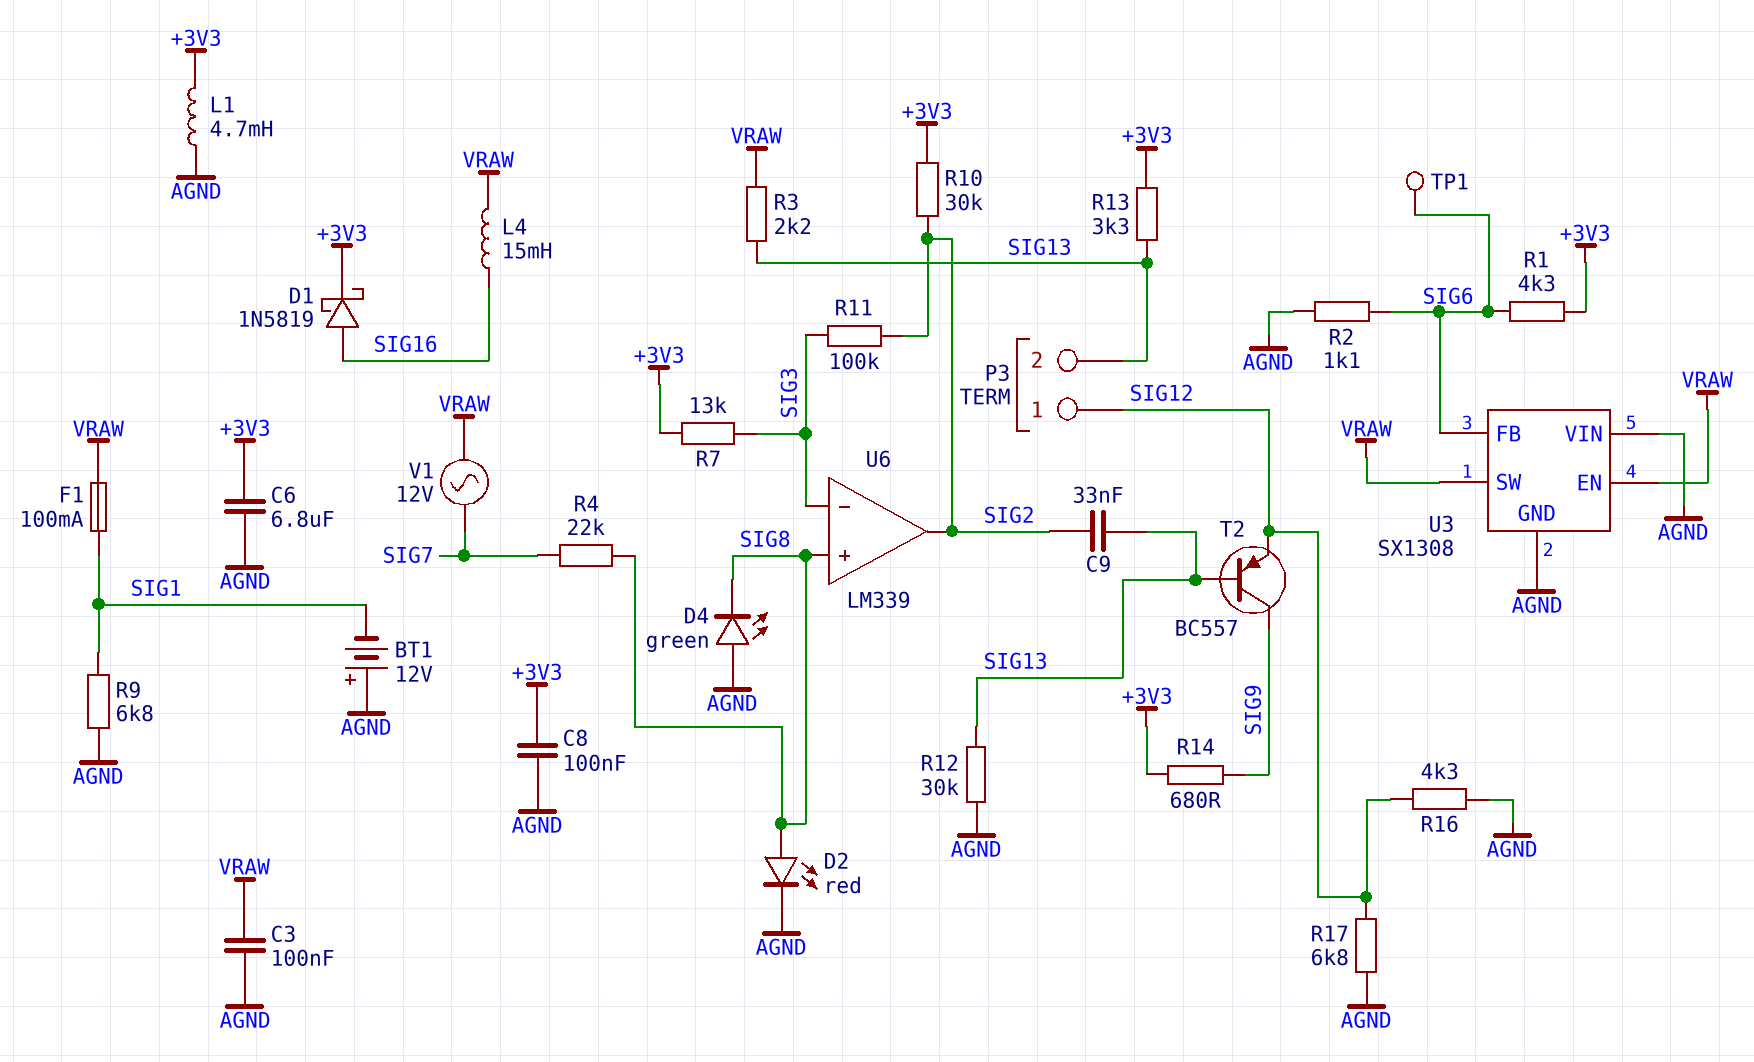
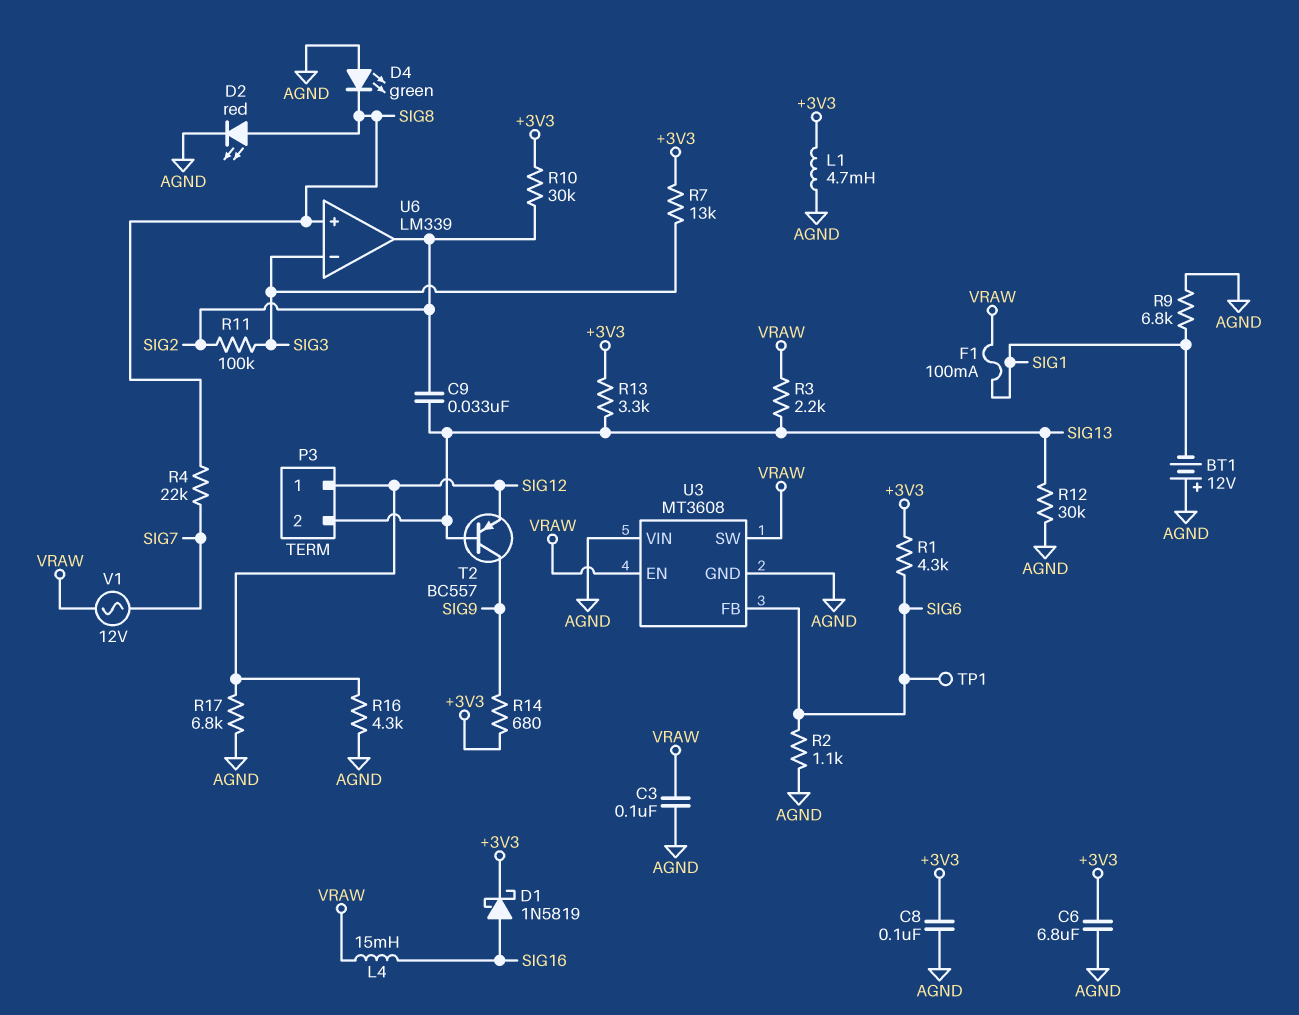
U3: SX1308 -> MT3608

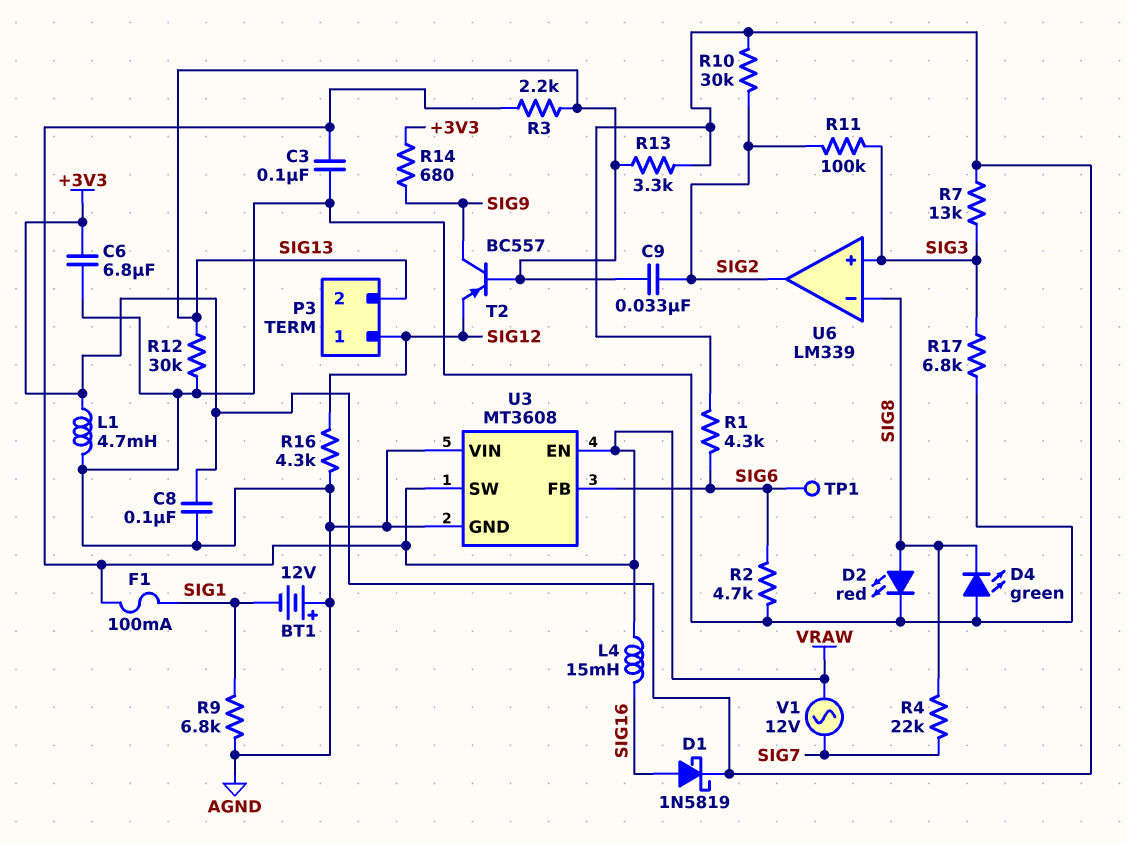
R2: 1.1k (AGND, SIG6) -> 4.7k (AGND, SIG6)
R17: 6.8k (AGND, SIG12) -> 6.8k (AGND, SIG3)
U6 pin in+: SIG8 -> SIG3
U6 pin in-: SIG3 -> SIG8

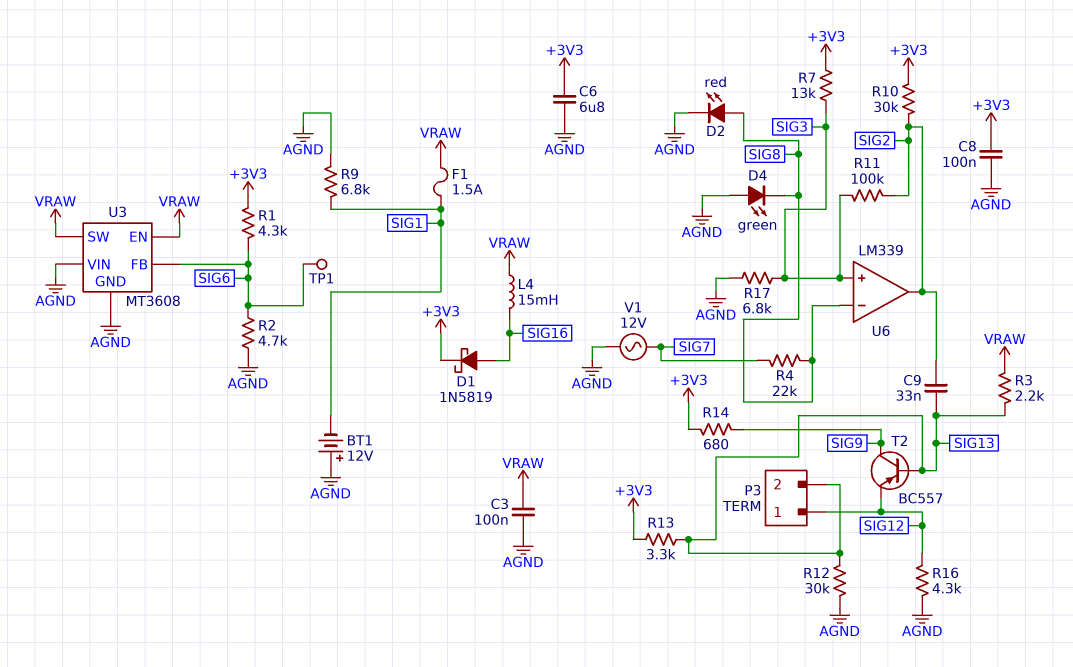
F1: 100mA (SIG1, VRAW) -> 1.5A (SIG1, VRAW)
L1: 4.7mH (+3V3, AGND) -> none
V1: AC 12V (SIG7, VRAW) -> AC 12V (AGND, SIG7)

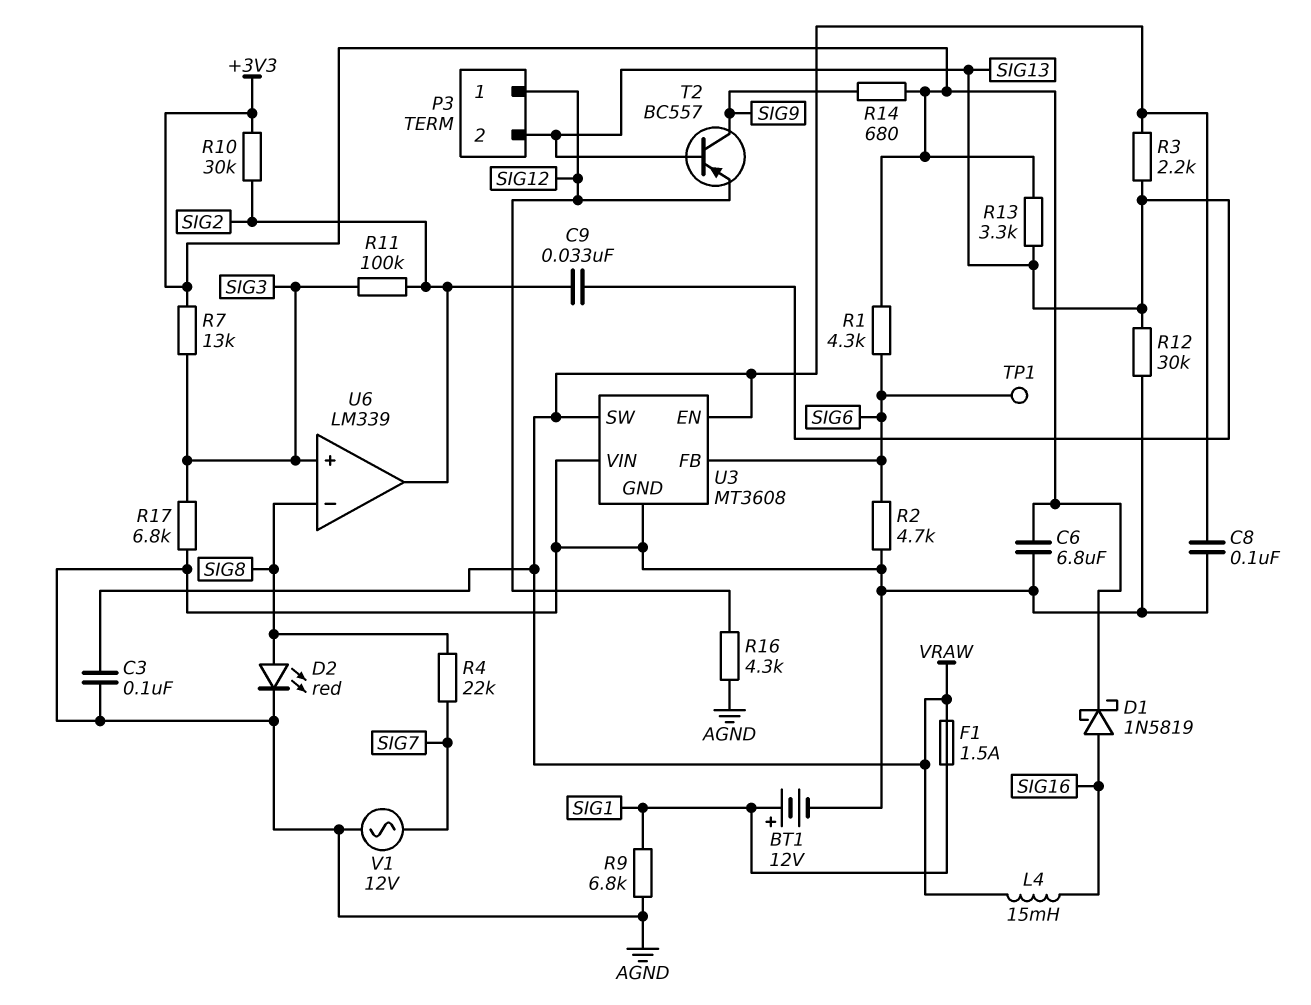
BT1: 12V (plus AGND, minus SIG1) -> 12V (plus SIG1, minus AGND)
C8: 100nF (+3V3, AGND) -> 100nF (AGND, VRAW)
D4: LED green (A AGND, K SIG8) -> none

